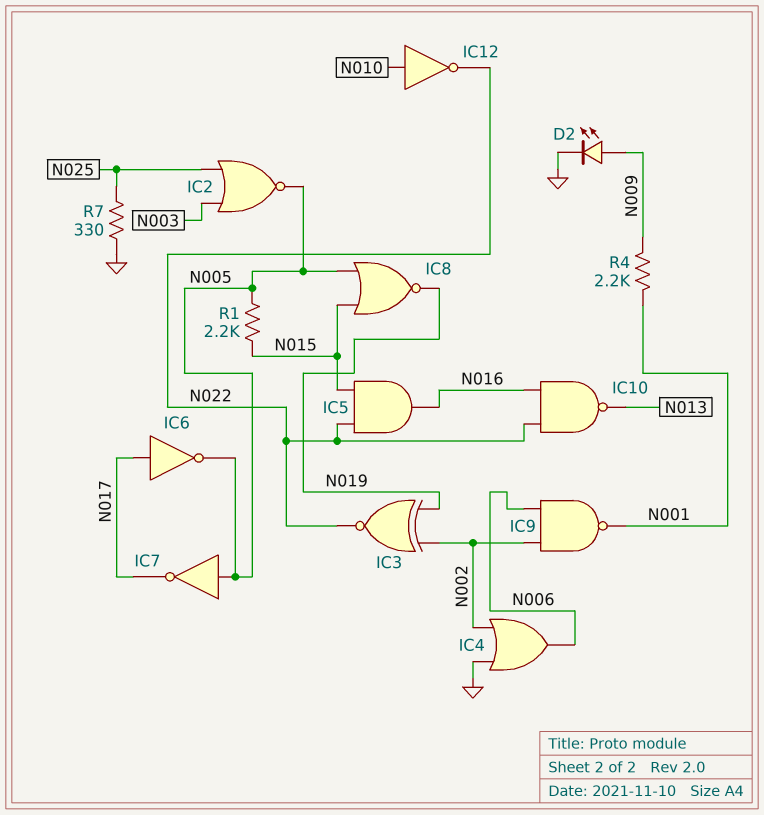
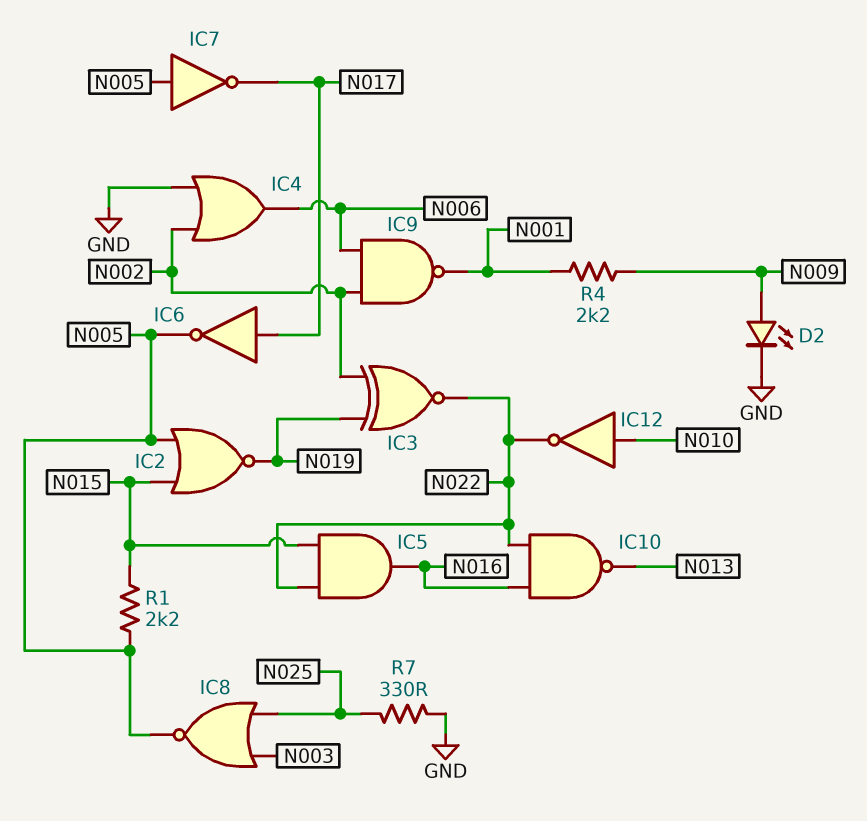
IC2: NOR (in N003, in N025, out N005) -> NOR (in N005, in N015, out N019)
IC8: NOR (in N005, in N015, out N019) -> NOR (in N003, in N025, out N005)

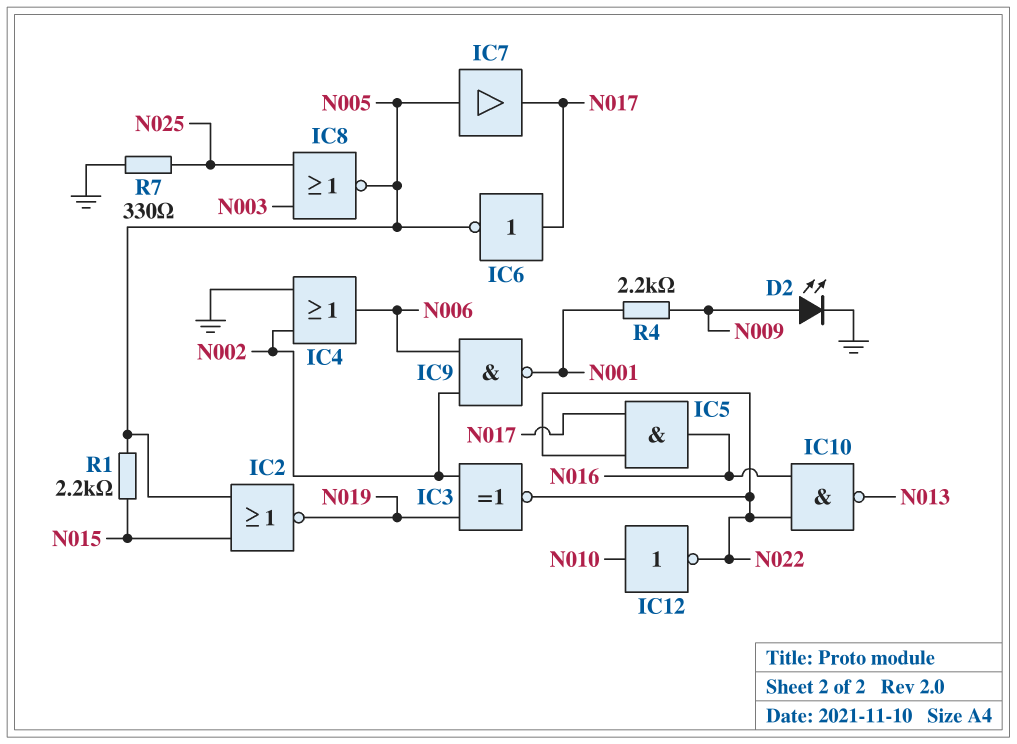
IC5: AND (in N015, in N022, out N016) -> AND (in N017, in N022, out N016)
IC7: NOT (in N005, out N017) -> buffer (in N005, out N017)

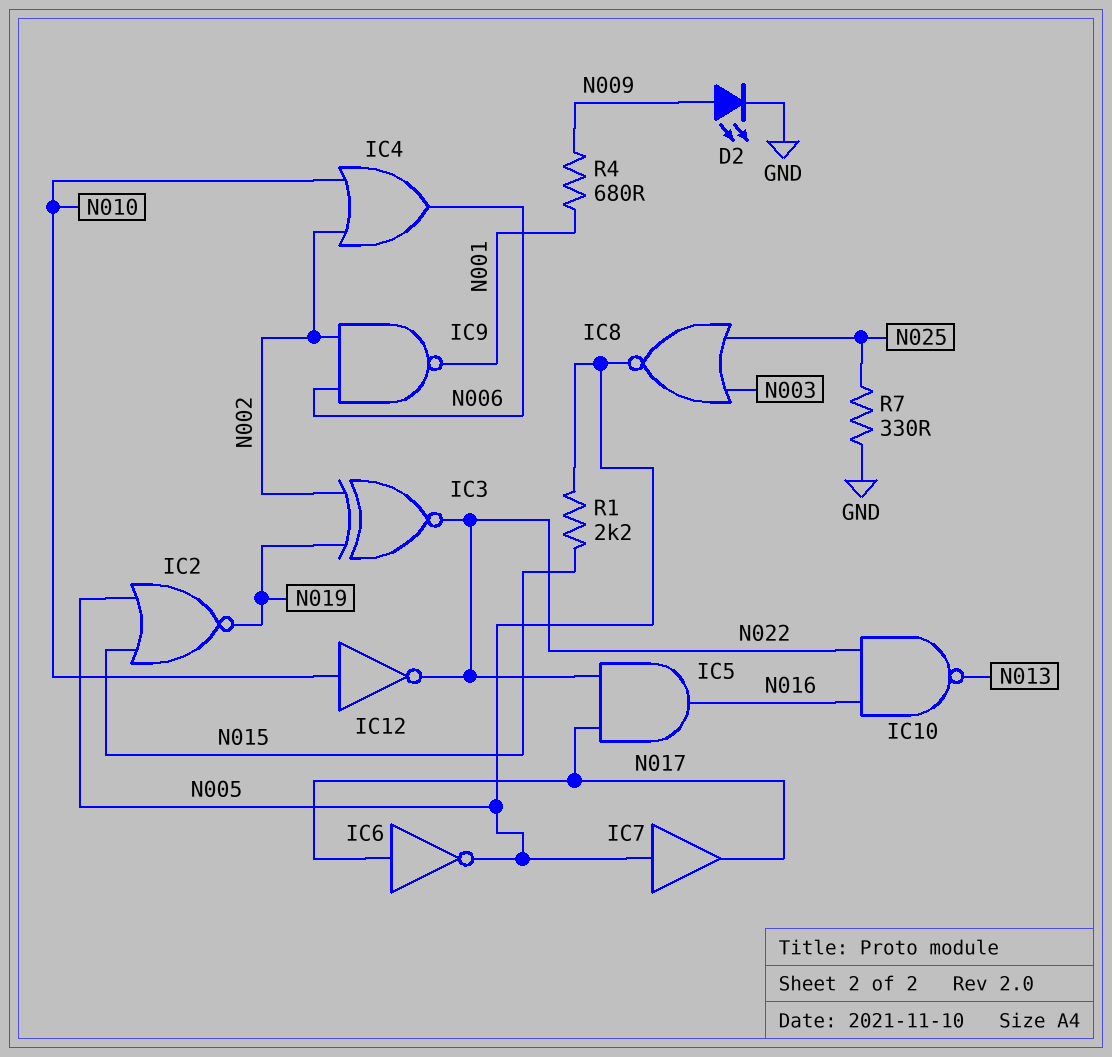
IC4: OR (in GND, in N002, out N006) -> OR (in N002, in N010, out N006)
R4: 2.2k (N001, N009) -> 680 (N001, N009)

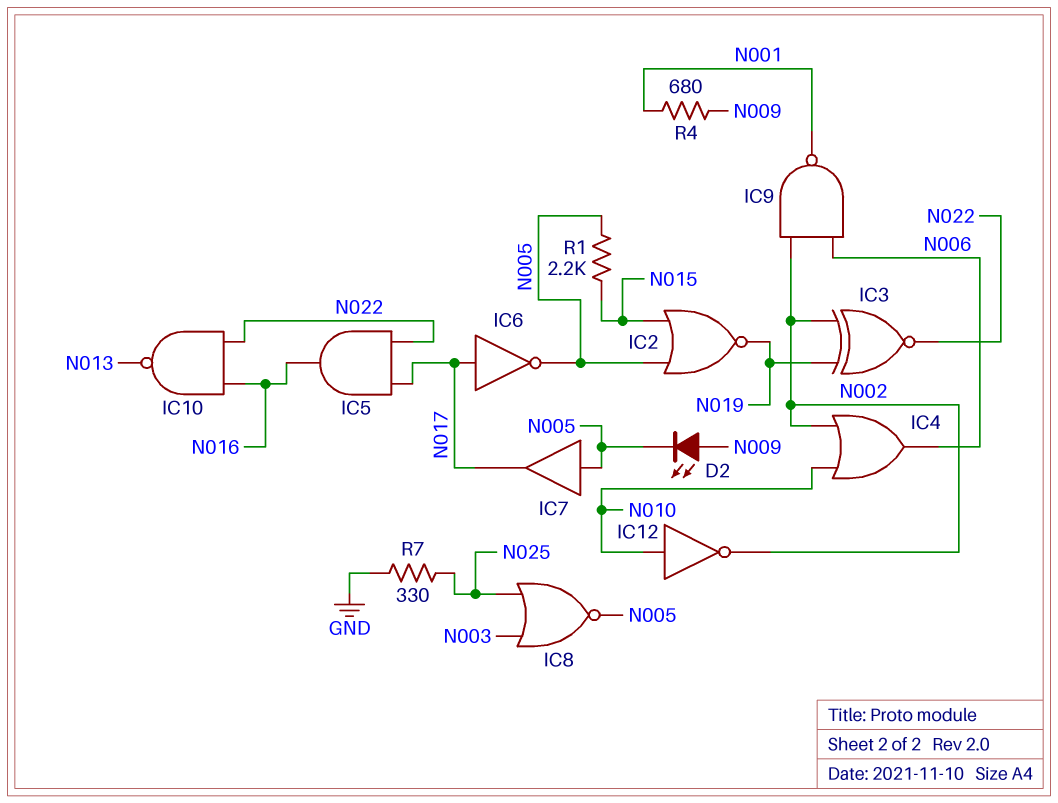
D2: LED (A N009, K GND) -> LED (A N009, K N005)
IC12: NOT (in N010, out N022) -> NOT (in N010, out N002)

